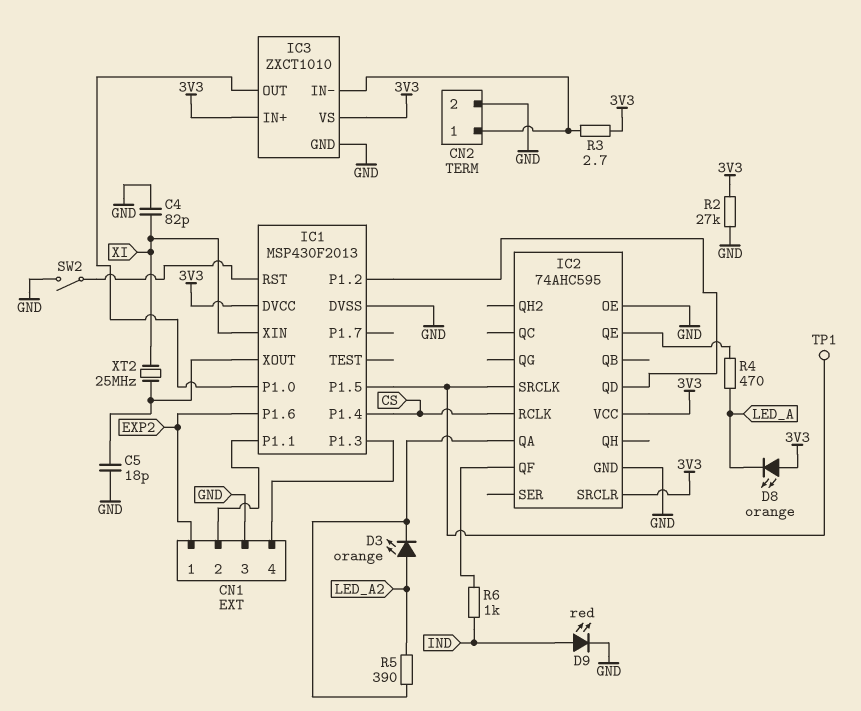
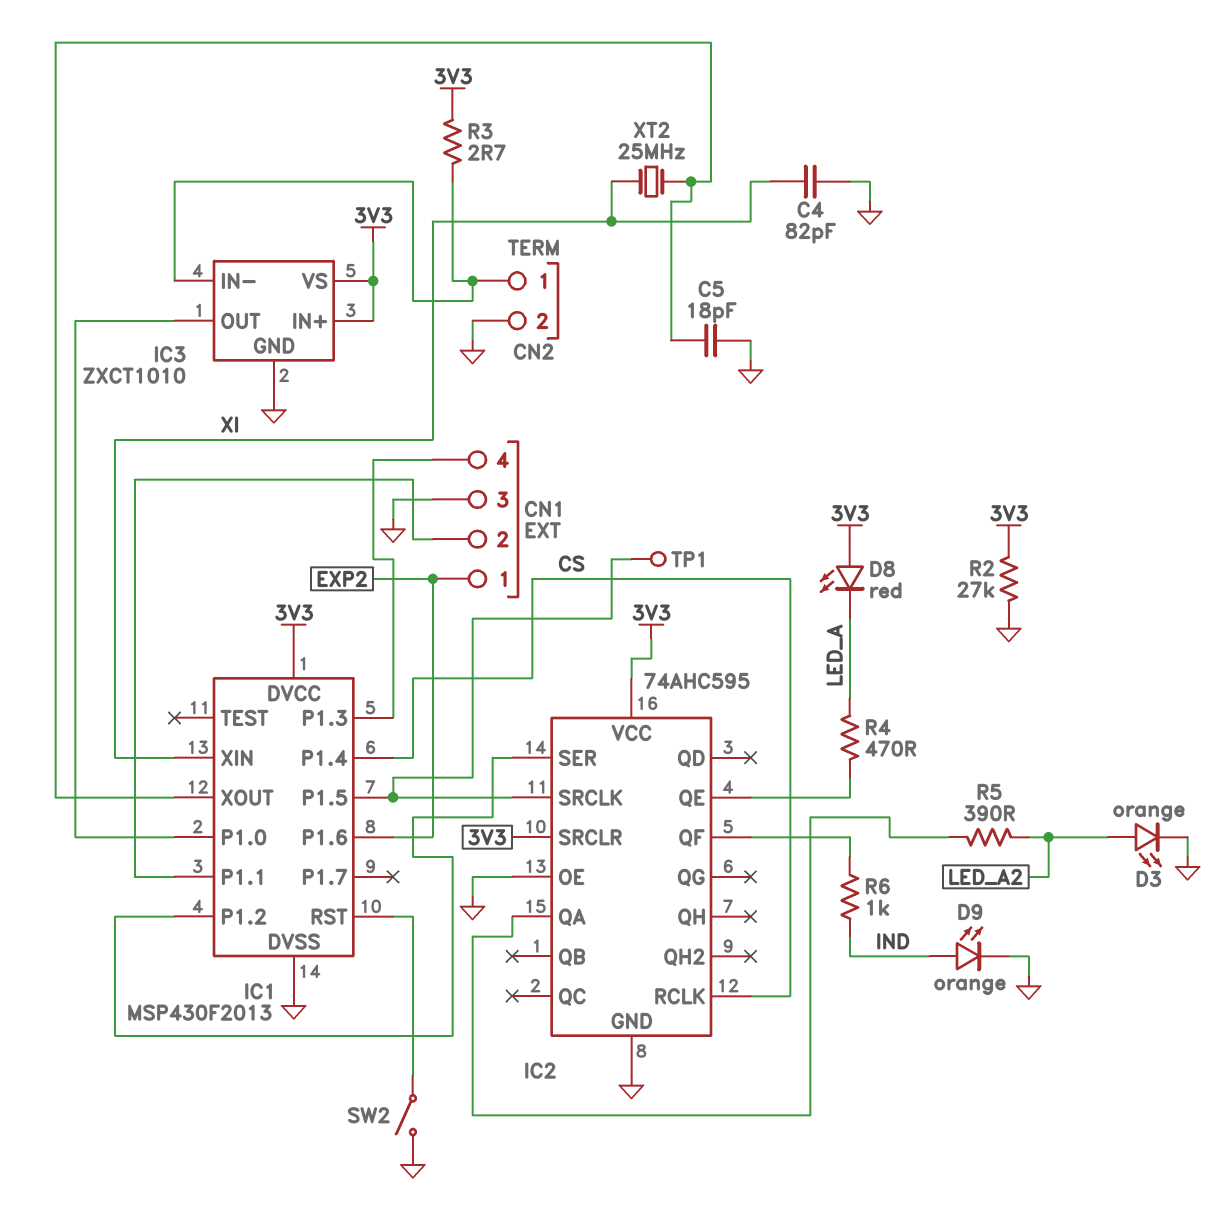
D3: LED orange (A LED_A2, K IC2/QA) -> LED orange (A LED_A2, K GND)
D8: LED orange (A 3V3, K LED_A) -> LED red (A 3V3, K LED_A)
D9: LED red (A IND, K GND) -> LED orange (A IND, K GND)
IC2 pin QD: IC1/P1.2 -> none
IC2 pin SER: none -> IC1/P1.2

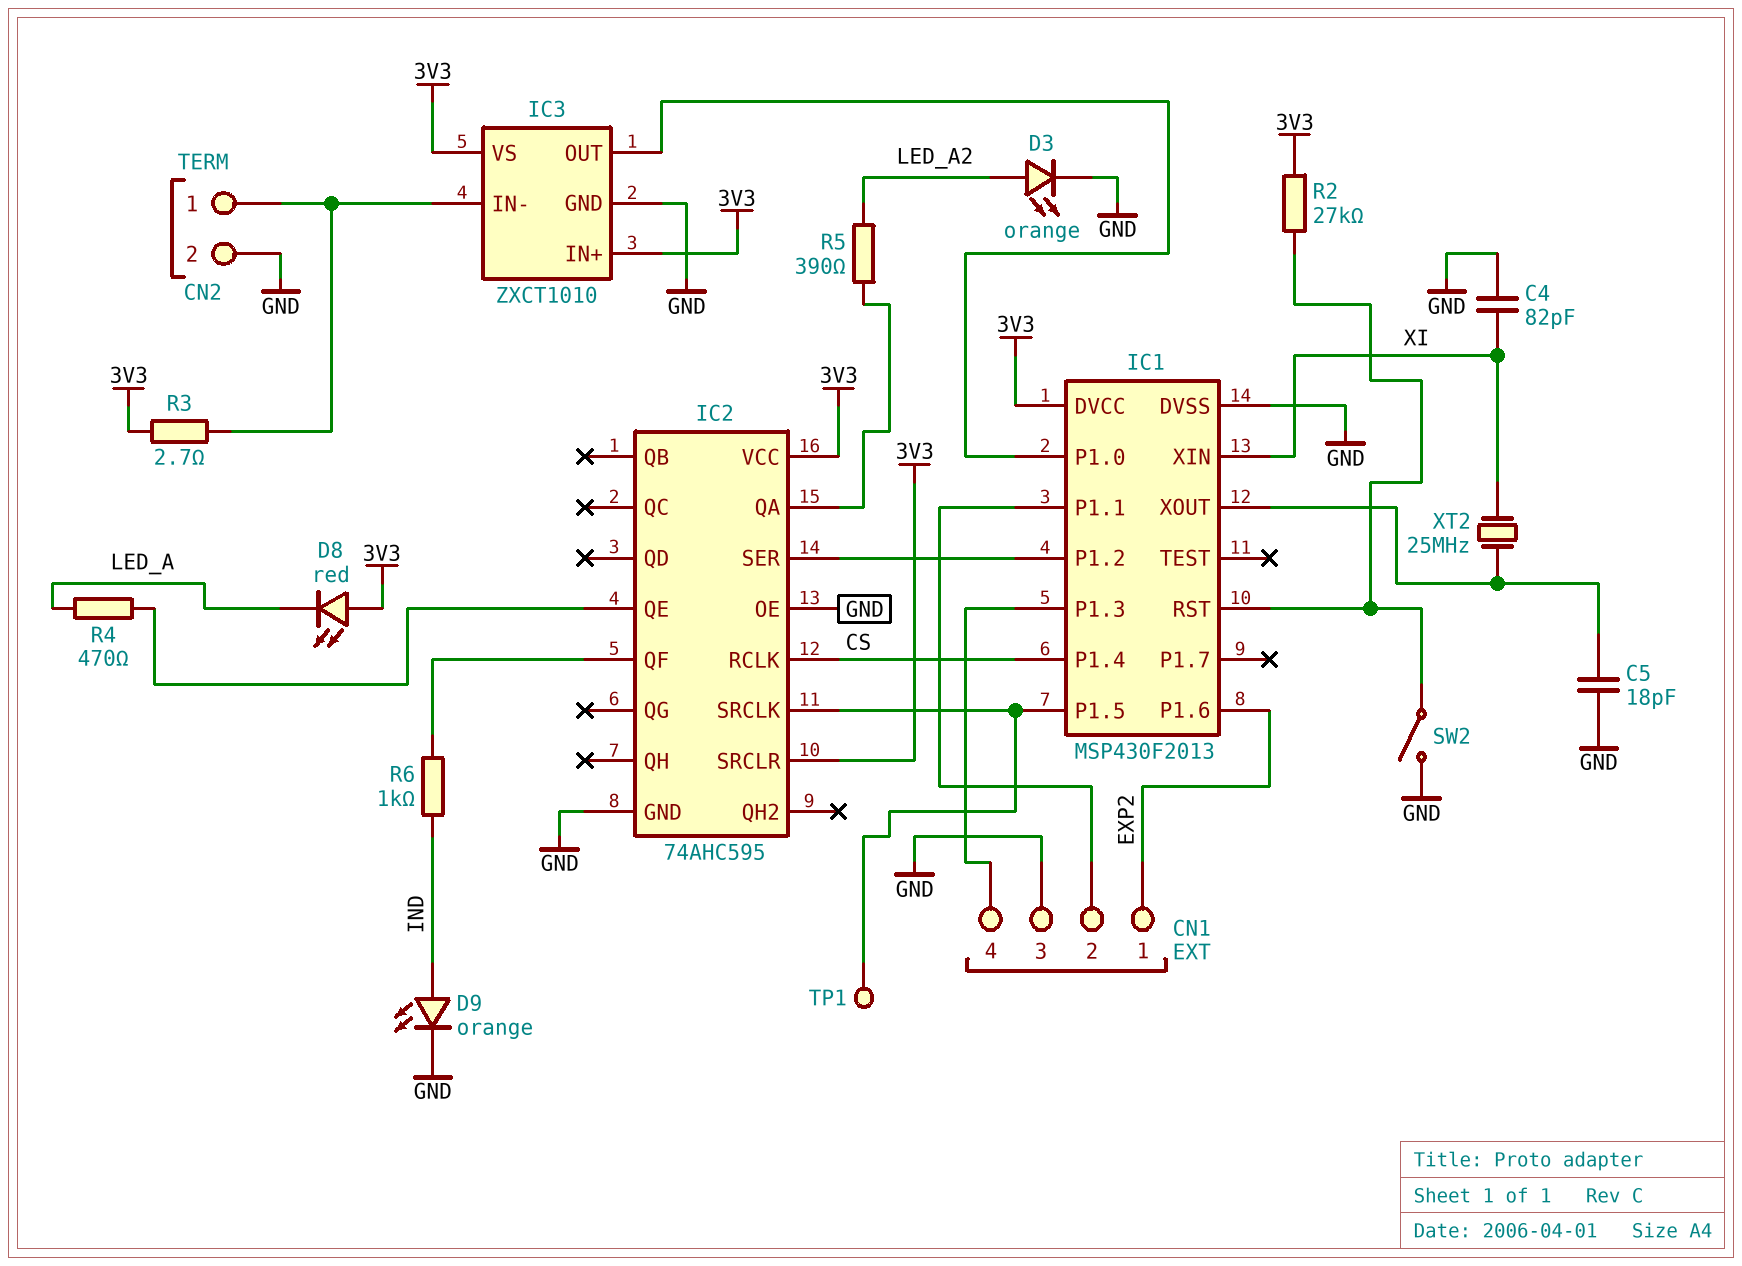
R2: 27k (3V3, GND) -> 27k (3V3, IC1/RST)

